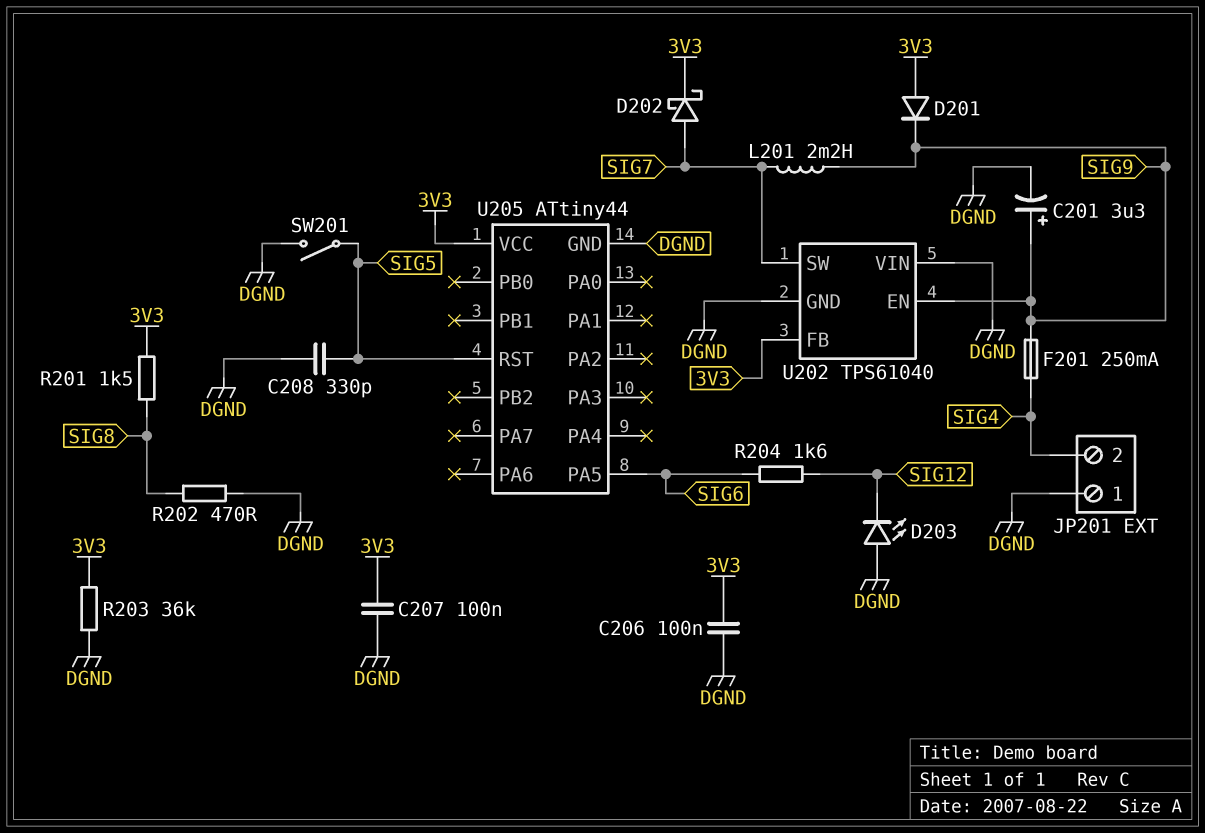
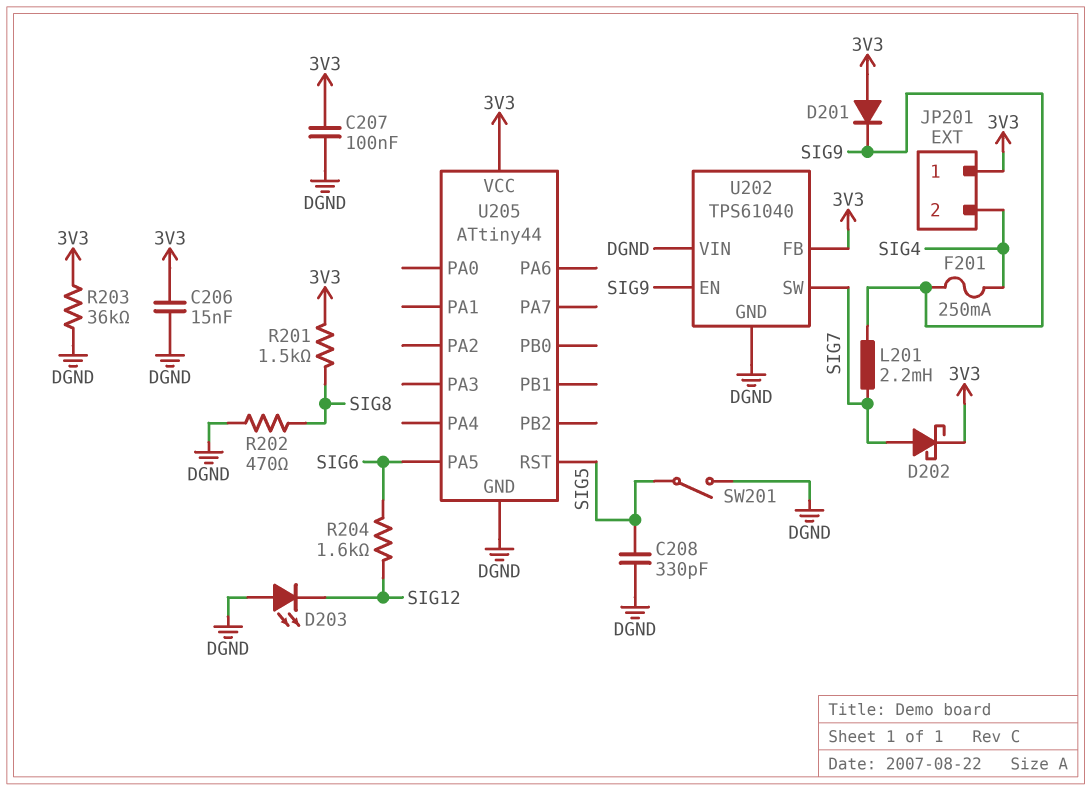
C201: 3.3uF (plus SIG9, minus DGND) -> none
C206: 100nF (3V3, DGND) -> 15nF (3V3, DGND)
JP201 pin 1: DGND -> 3V3

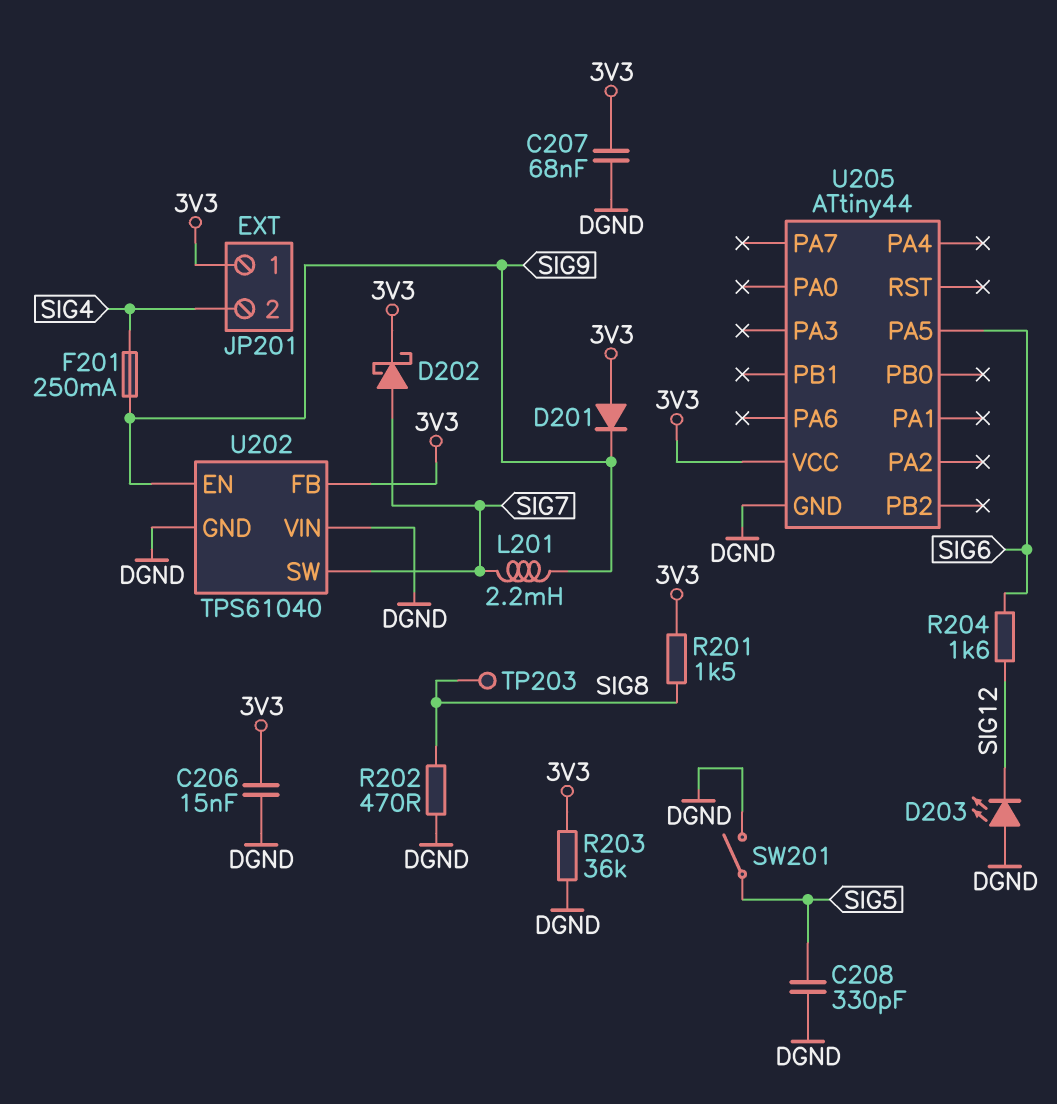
C207: 100nF (3V3, DGND) -> 68nF (3V3, DGND)
TP203: none -> test point (SIG8)
U205 pin RST: SIG5 -> none

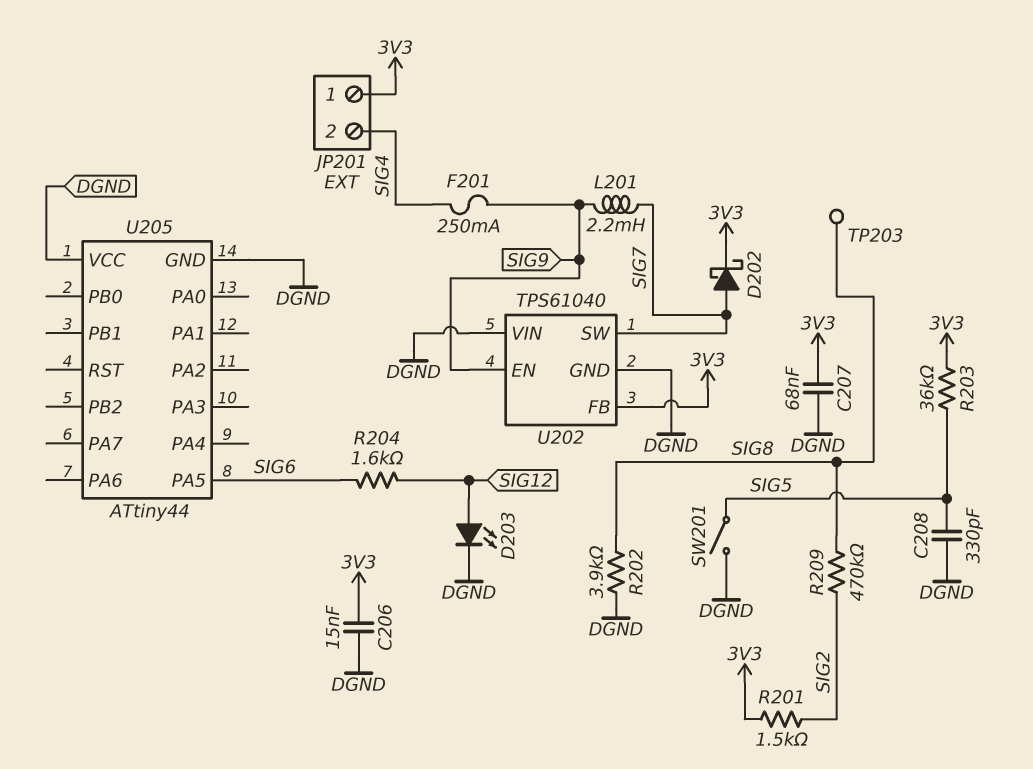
D201: diode (A 3V3, K SIG9) -> none
D203: LED (A DGND, K SIG12) -> LED (A SIG12, K DGND)
R201: 1.5k (3V3, SIG8) -> 1.5k (3V3, SIG2)
R202: 470 (DGND, SIG8) -> 3.9k (DGND, SIG8)
R203: 36k (3V3, DGND) -> 36k (3V3, SIG5)
R209: none -> 470k (SIG2, SIG8)
U205 pin VCC: 3V3 -> DGND

